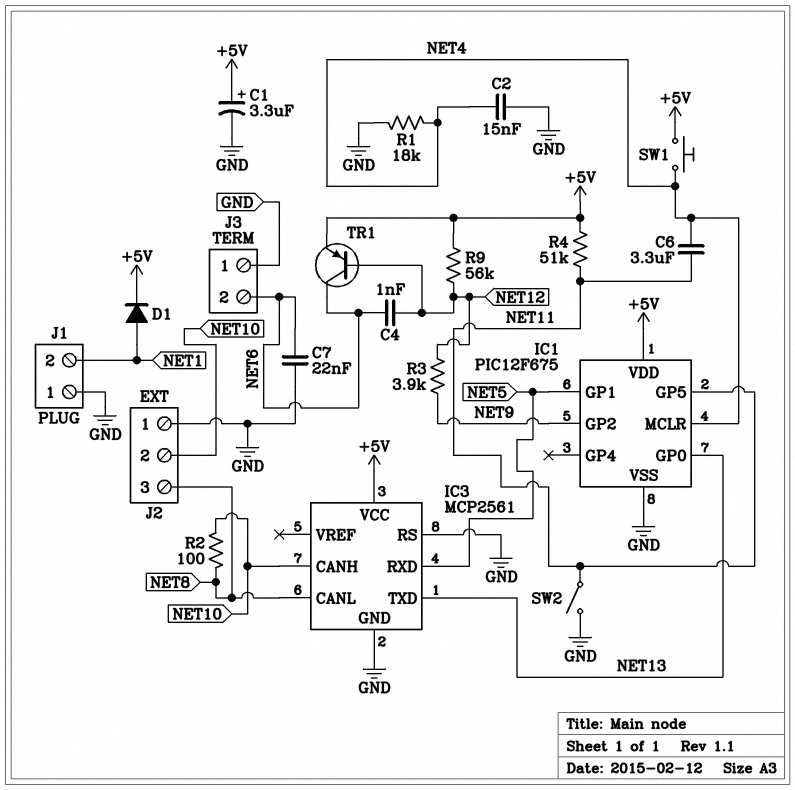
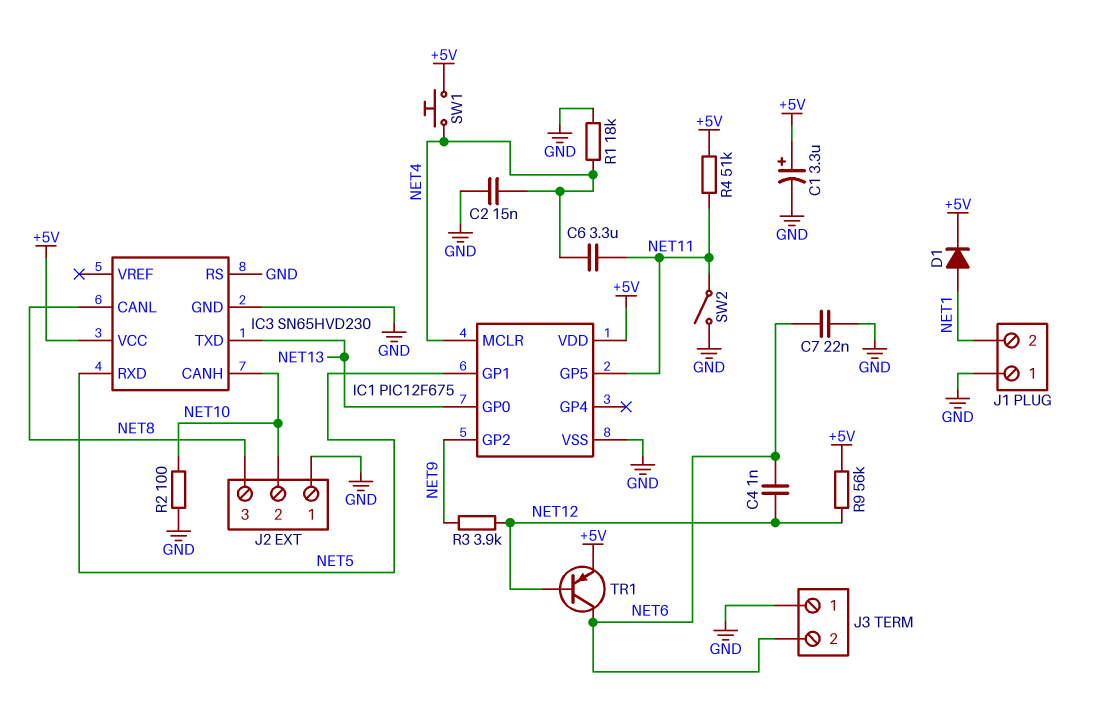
IC3: MCP2561 -> SN65HVD230
R2: 100 (NET8, NET10) -> 100 (GND, NET10)

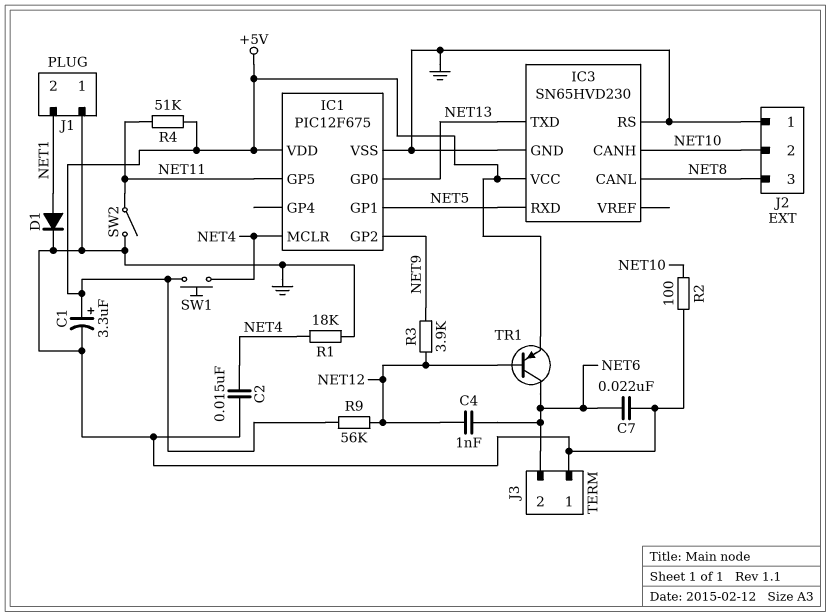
C6: 3.3uF (NET4, NET11) -> none
D1: diode (A NET1, K +5V) -> diode (A NET1, K GND)

